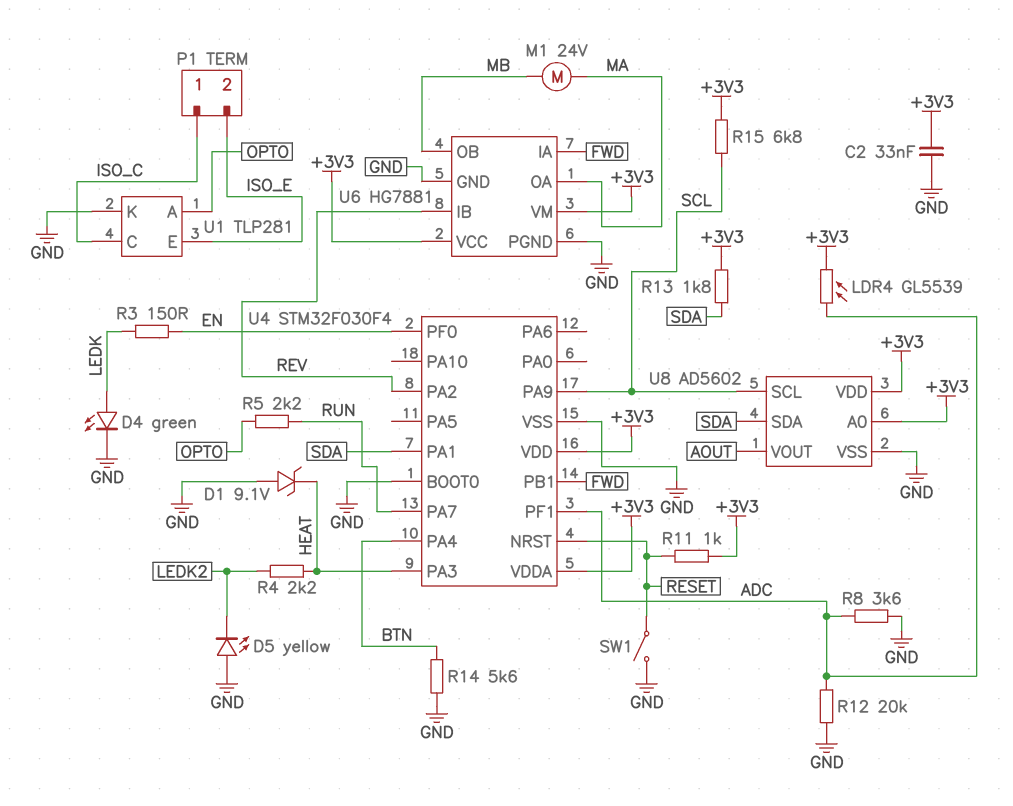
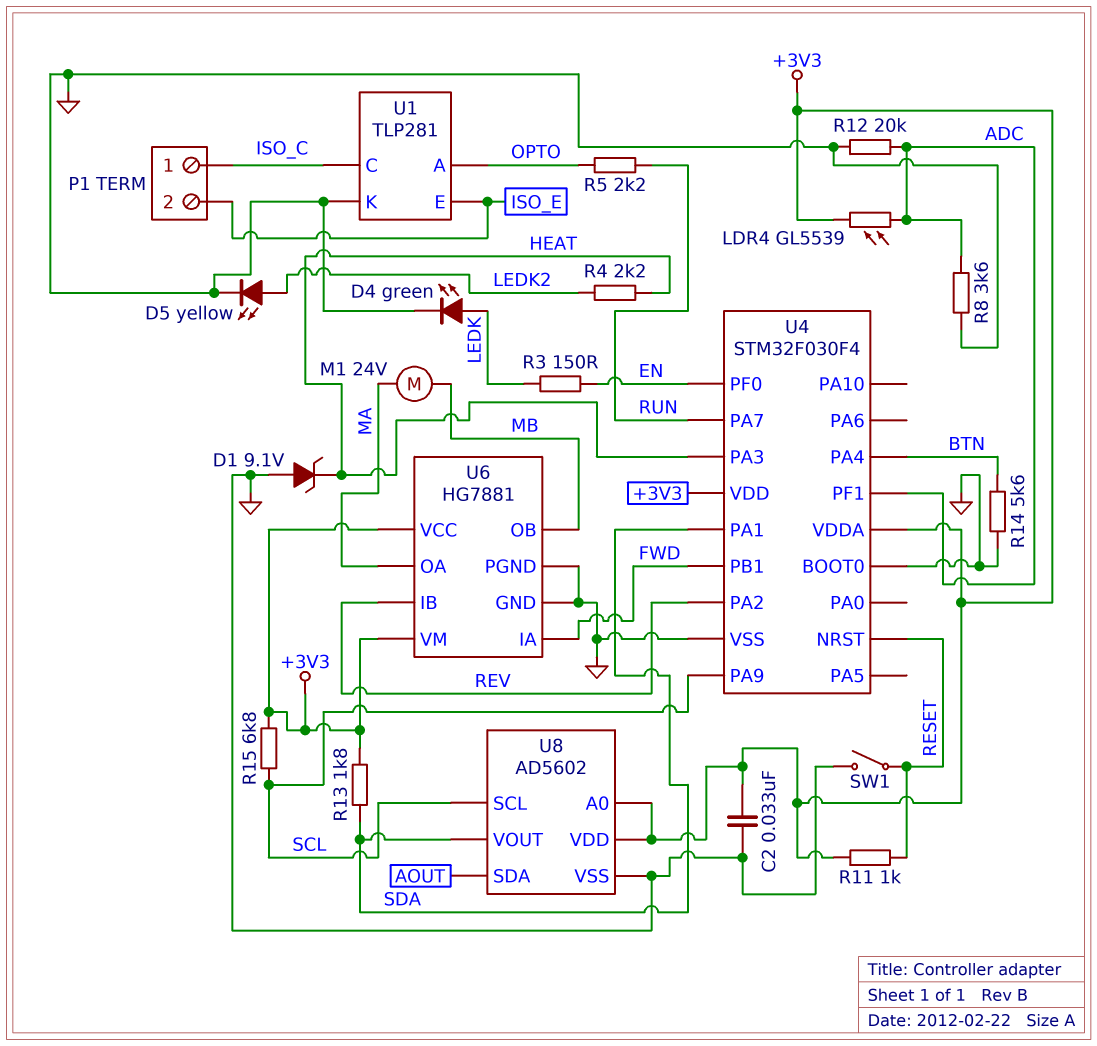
D5: LED yellow (A GND, K LEDK2) -> LED yellow (A LEDK2, K GND)
U8 pin SDA: SDA -> AOUT
U8 pin VOUT: AOUT -> SDA

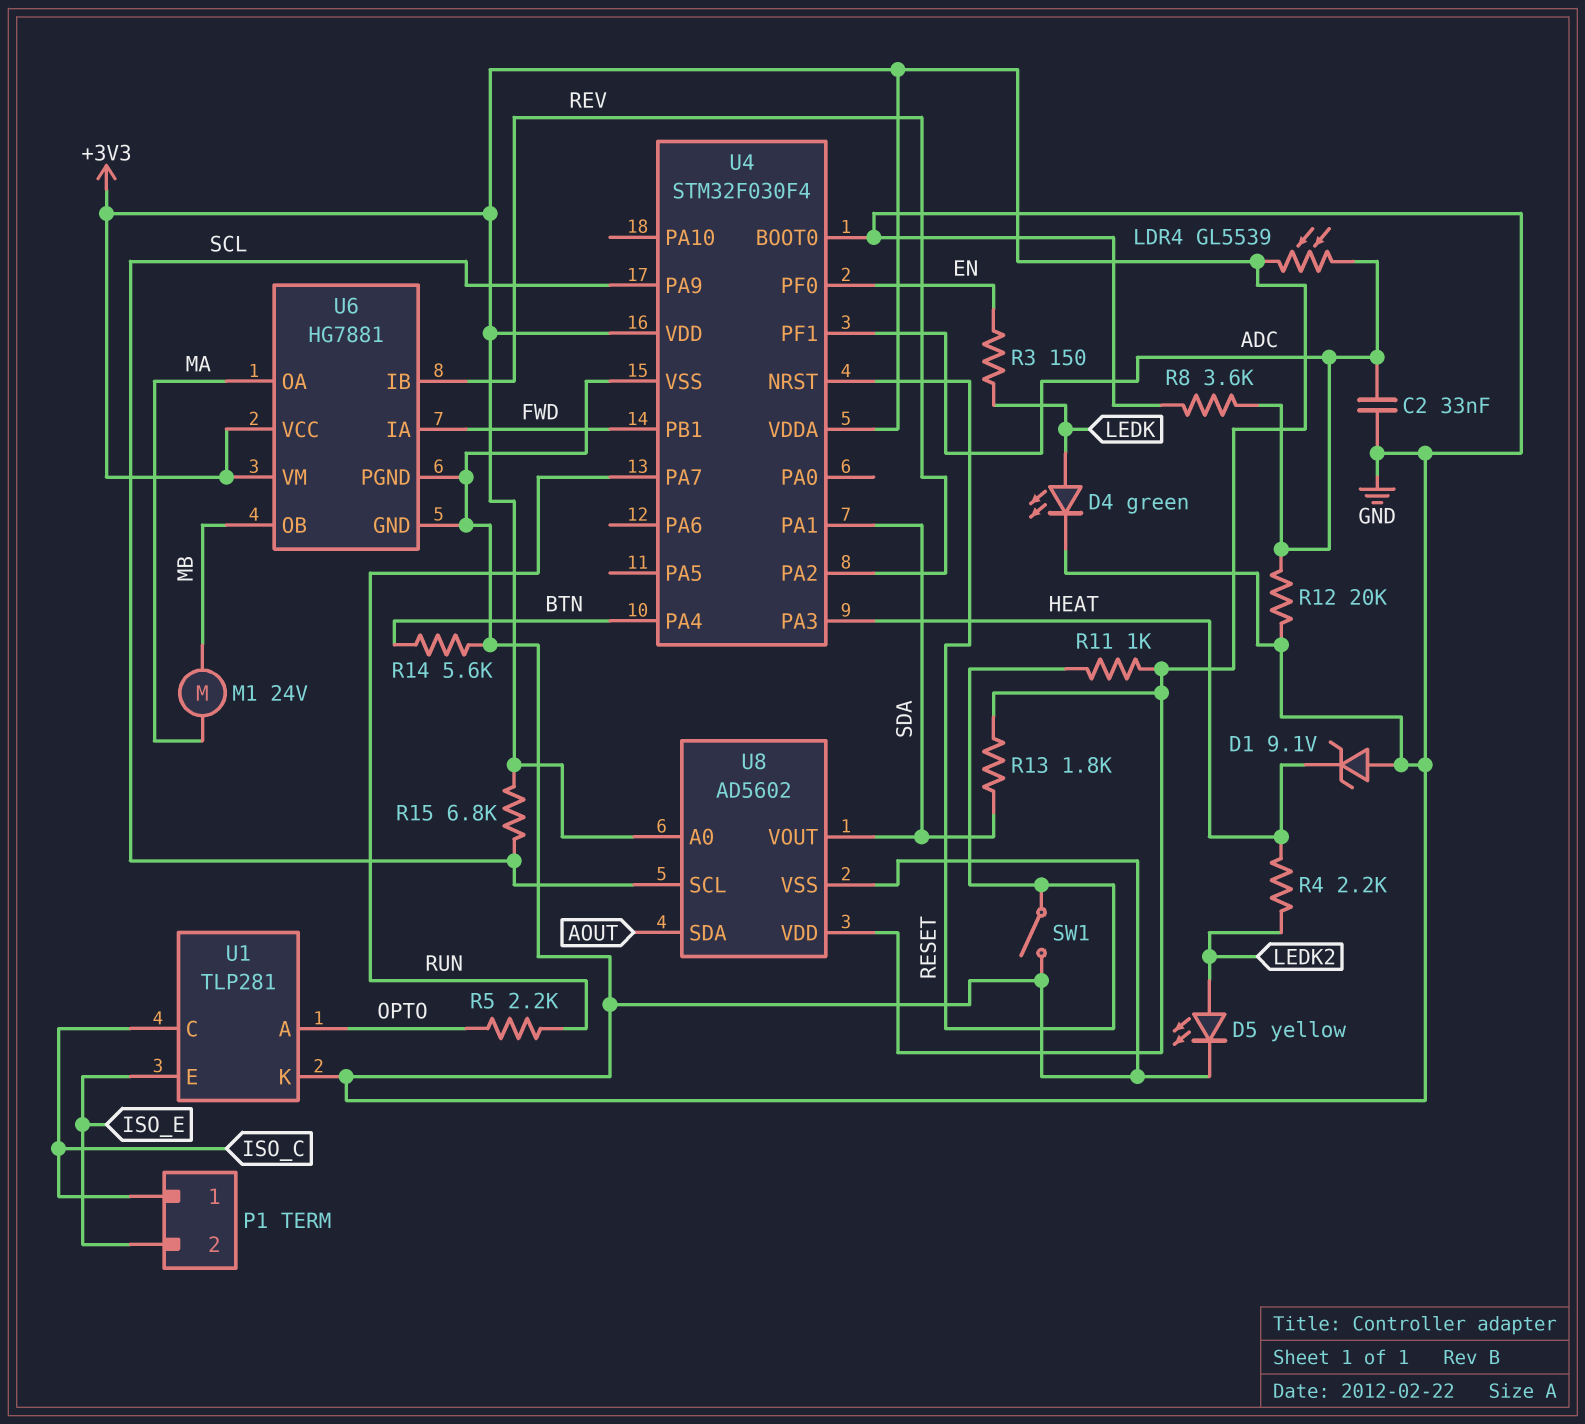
C2: 33nF (+3V3, GND) -> 33nF (ADC, GND)

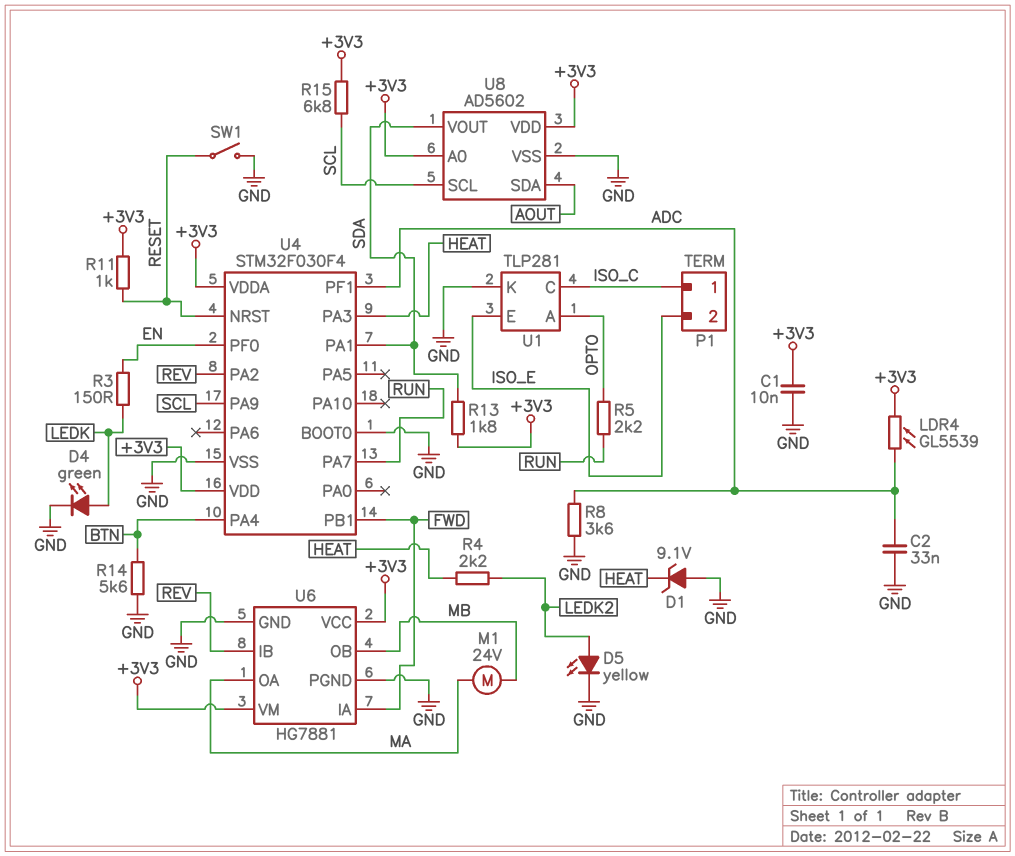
C1: none -> 10nF (+3V3, GND)
R12: 20k (ADC, GND) -> none

